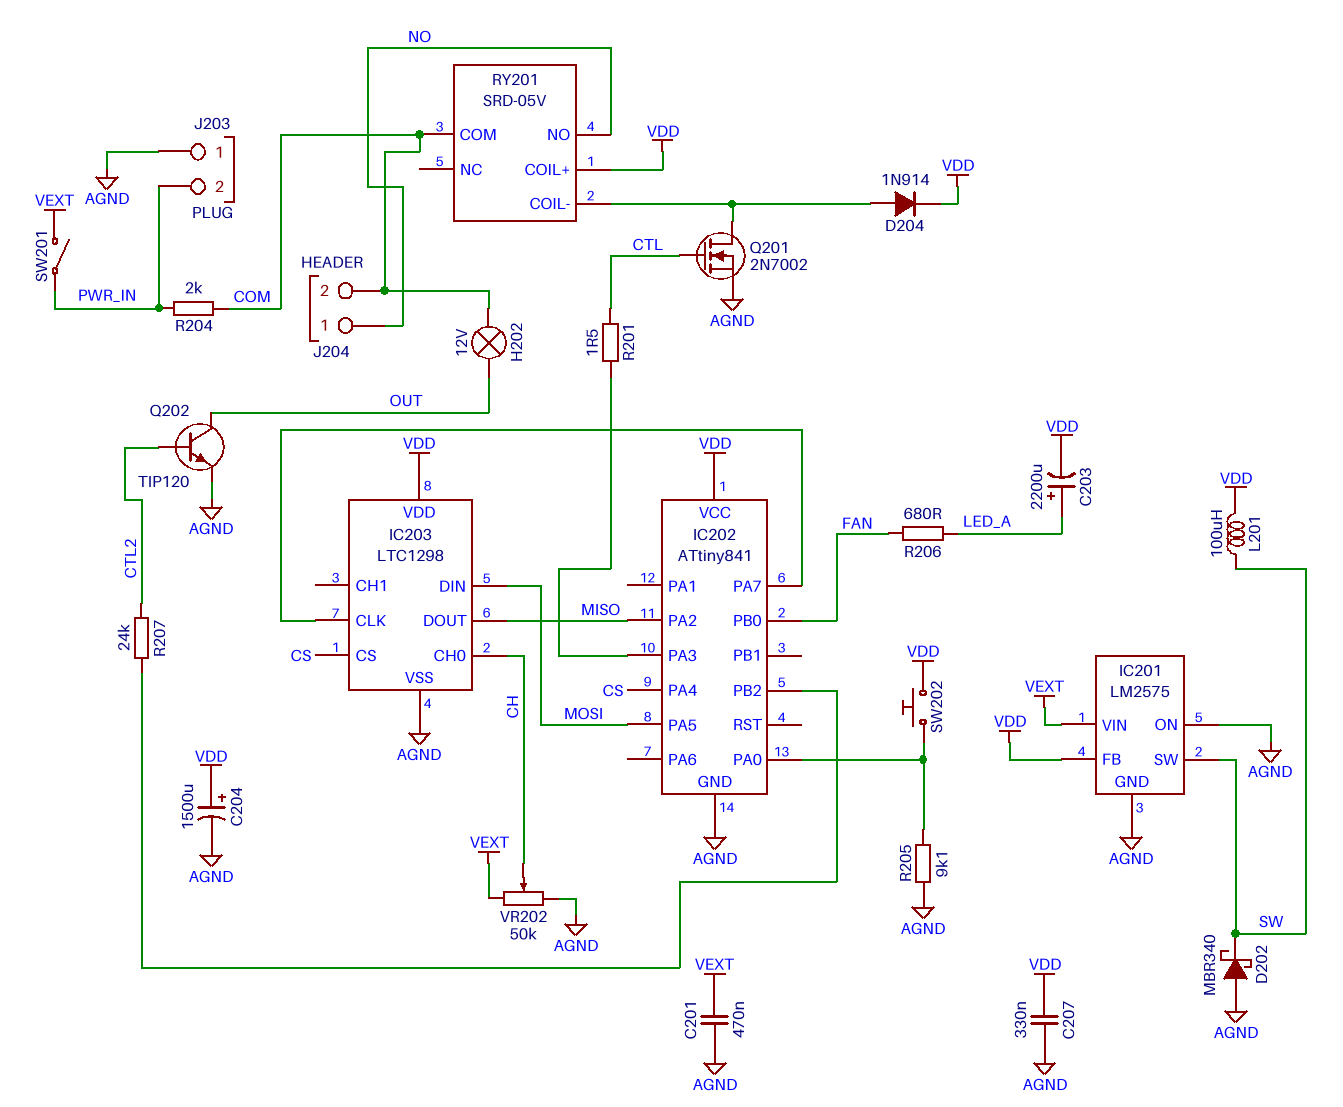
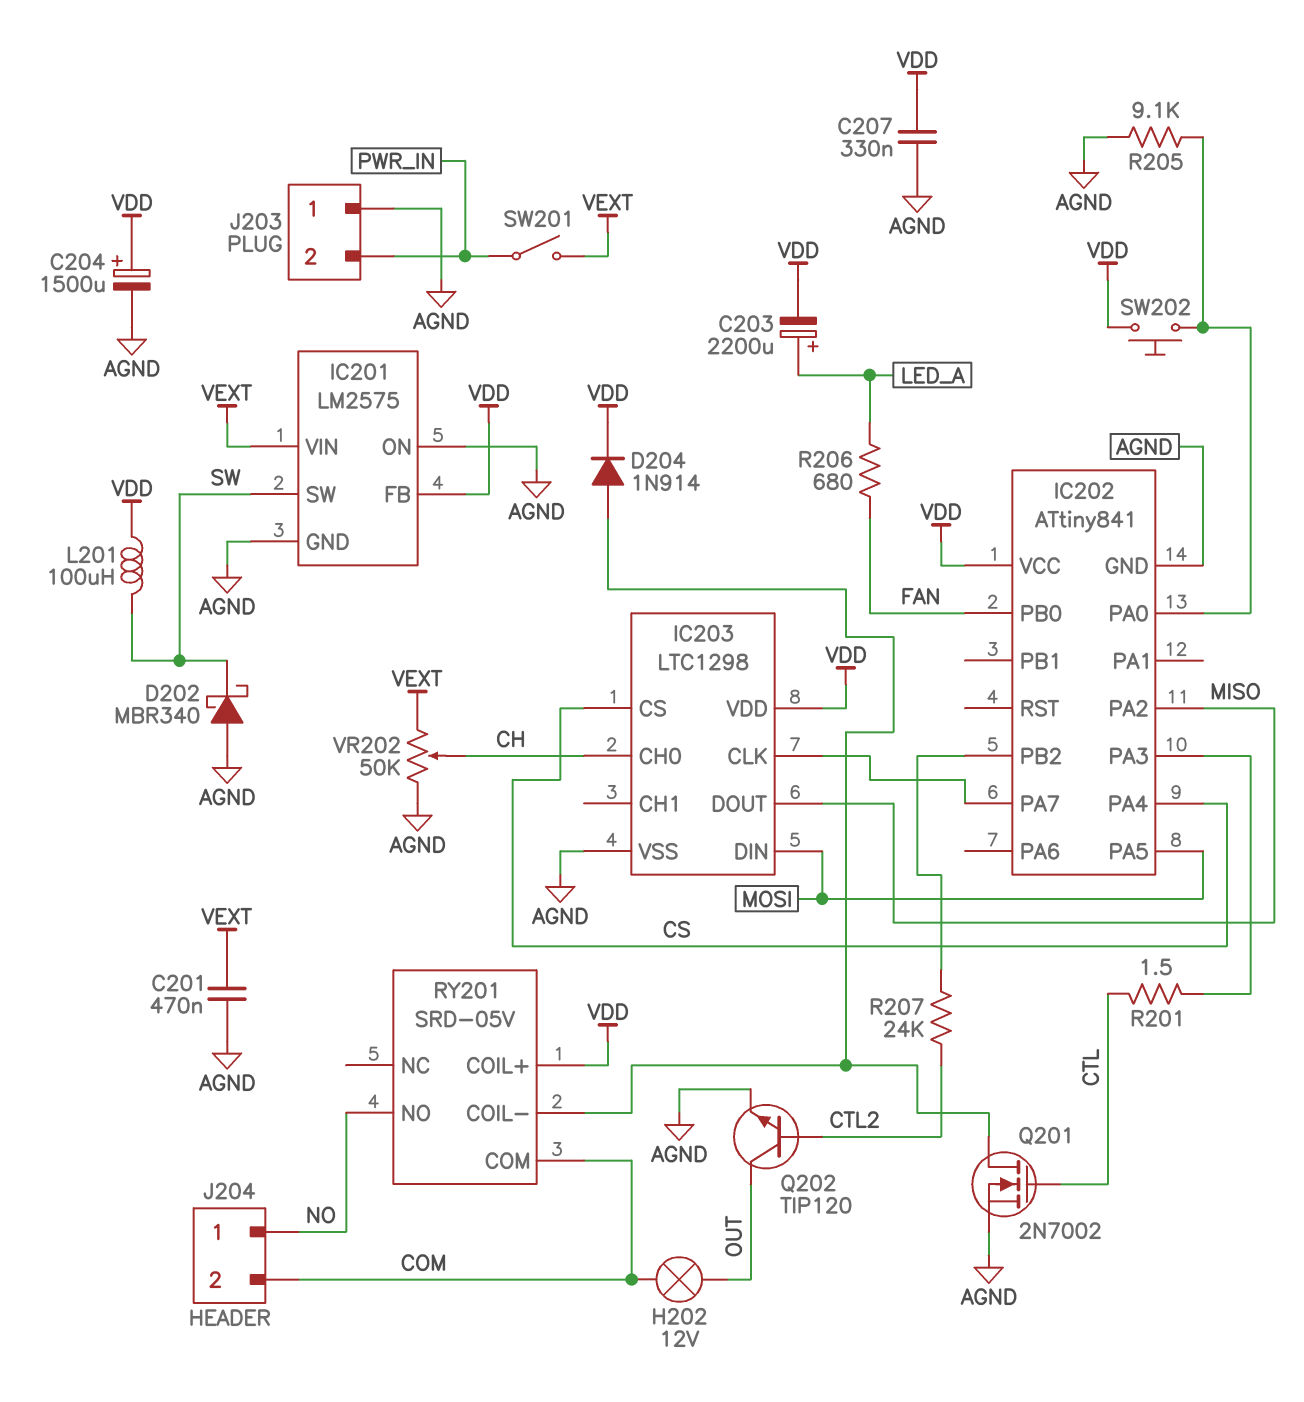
R204: 2k (COM, PWR_IN) -> none

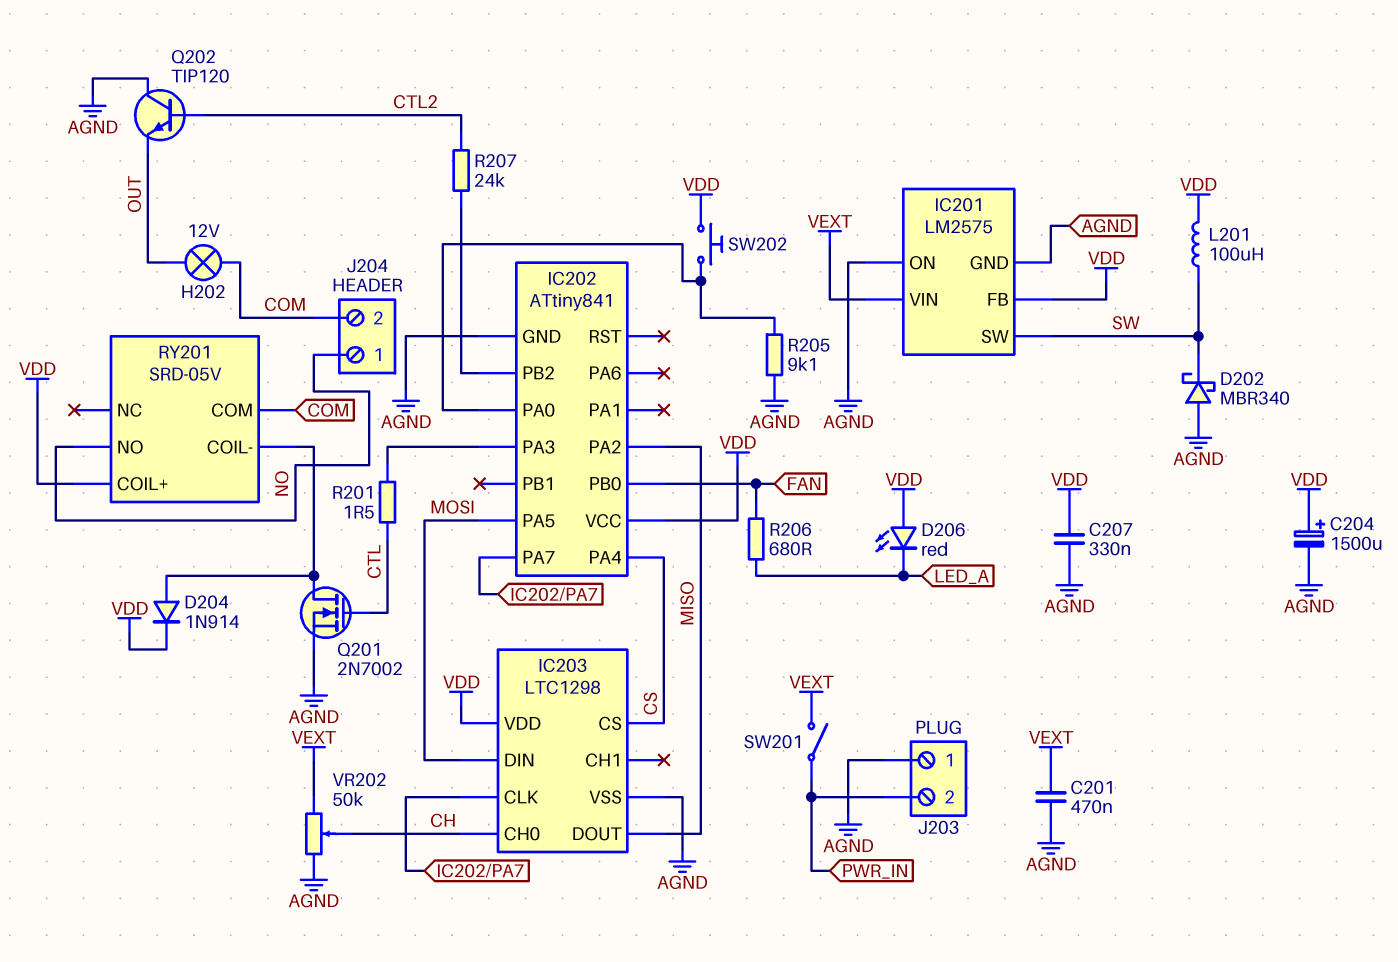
C203: 2200uF (plus LED_A, minus VDD) -> none
D206: none -> LED red (A VDD, K LED_A)
Q202: NPN TIP120 (B CTL2, C OUT, E AGND) -> NPN TIP120 (B CTL2, C AGND, E OUT)

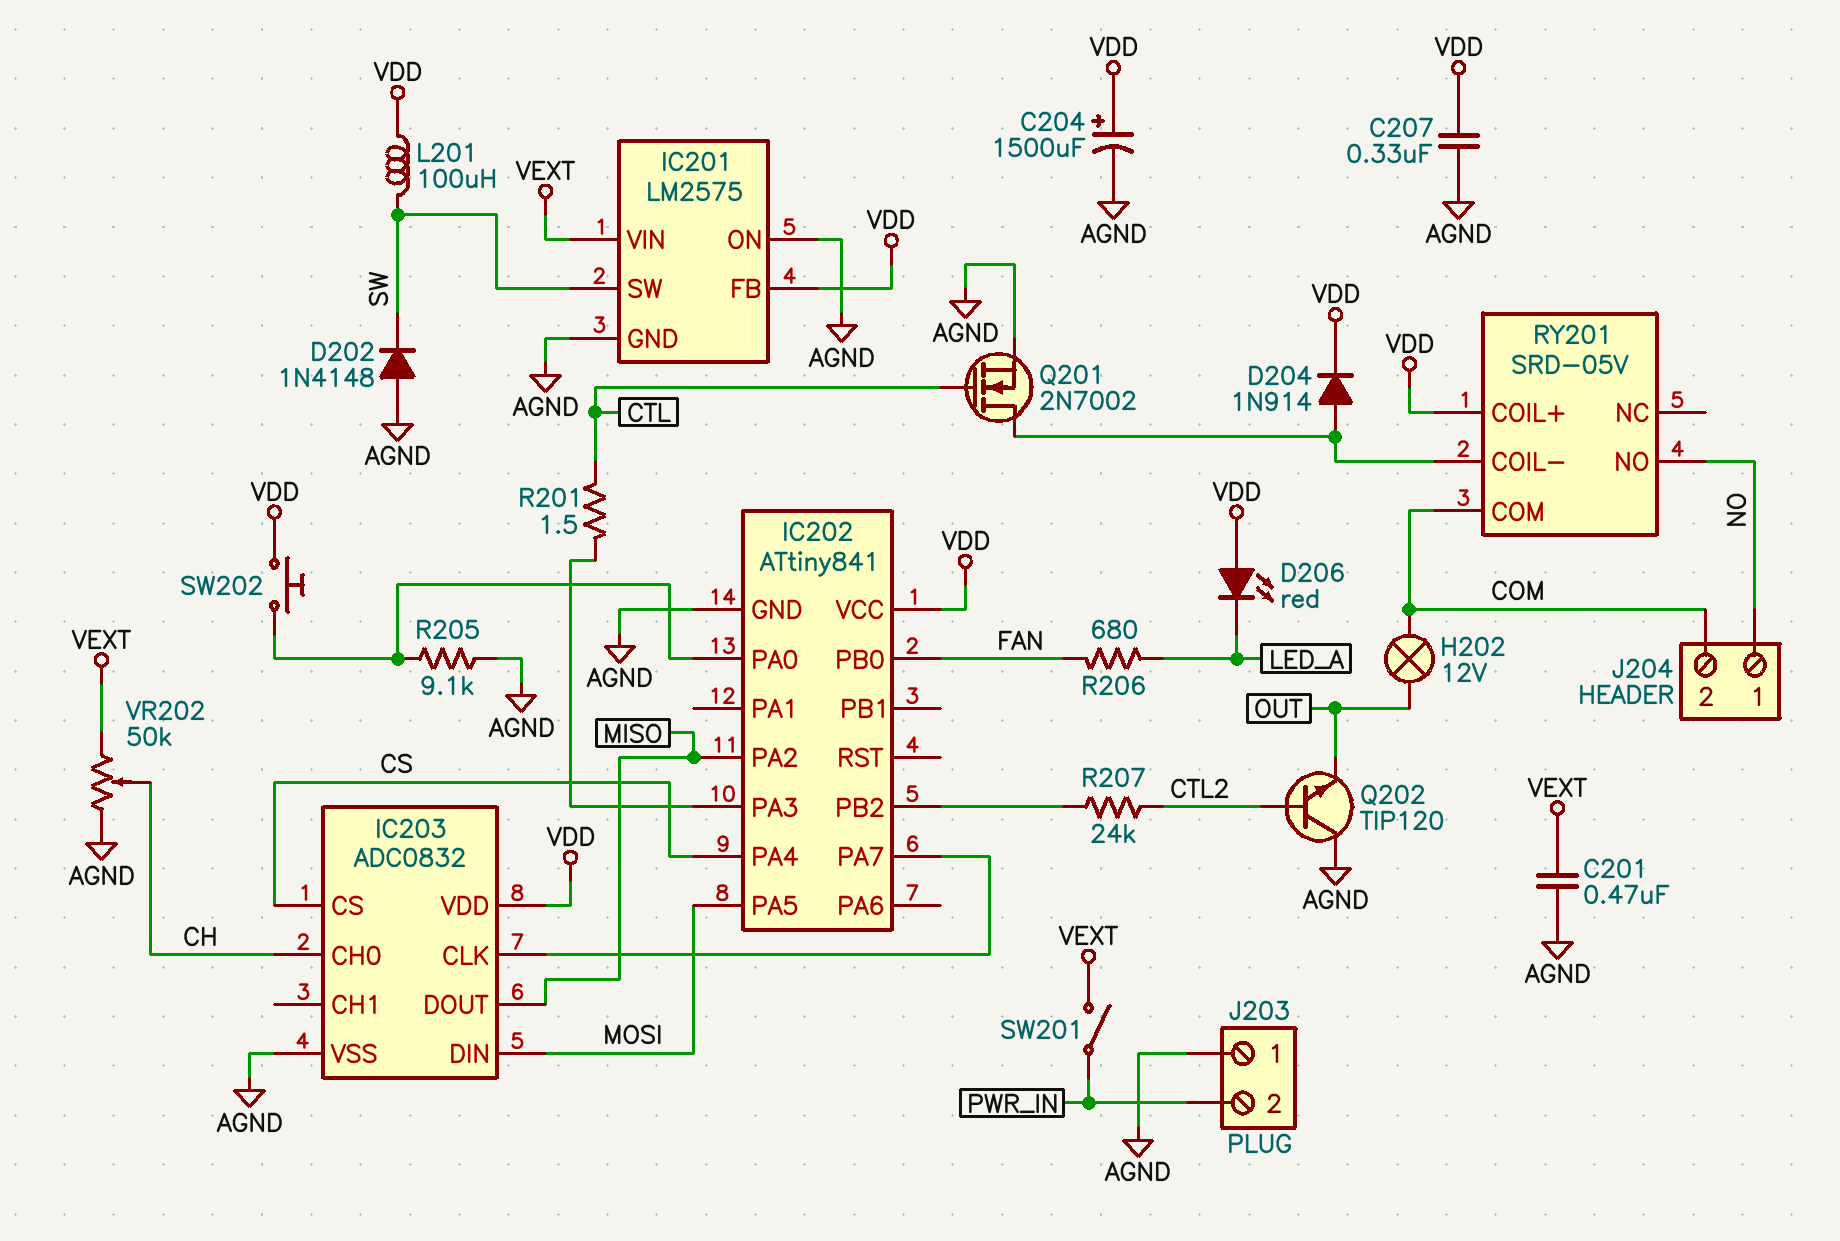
D202: schottky MBR340 (A AGND, K SW) -> diode 1N4148 (A AGND, K SW)
IC203: LTC1298 -> ADC0832

